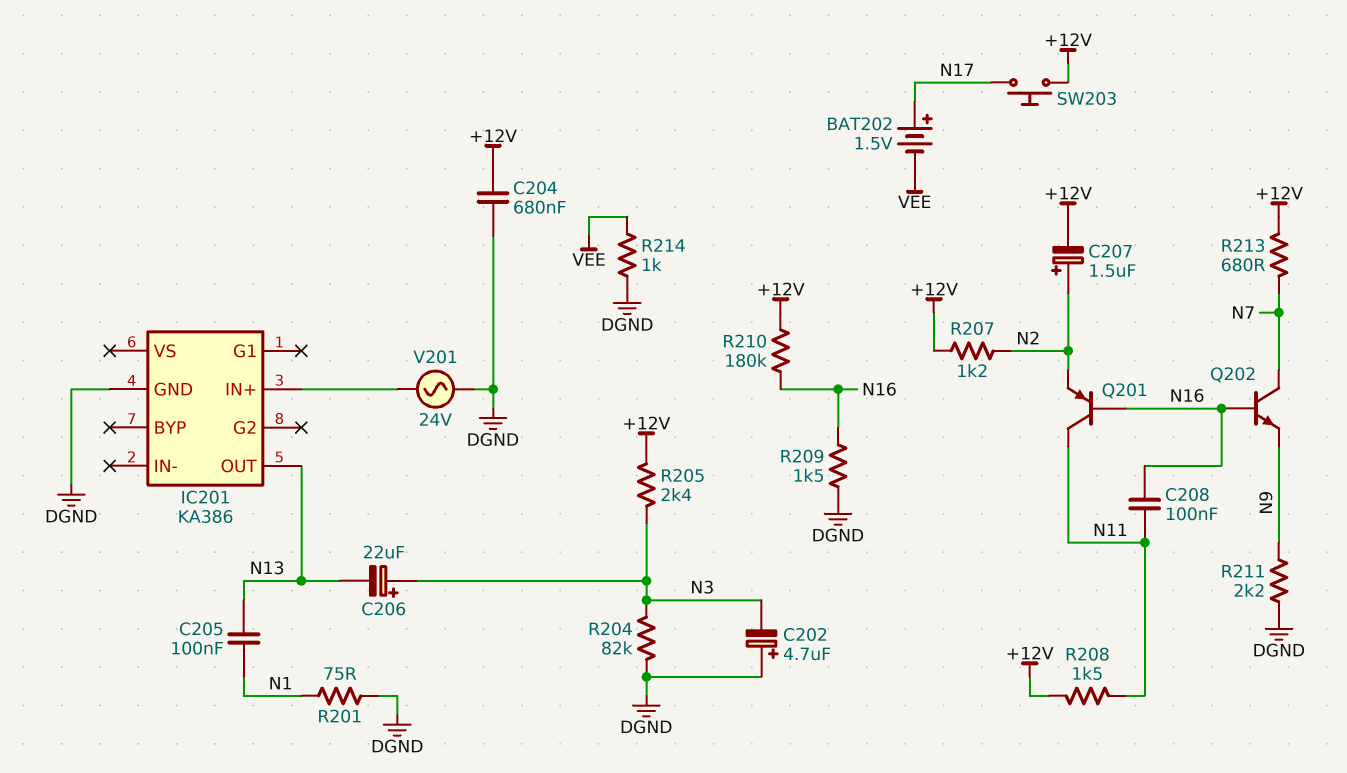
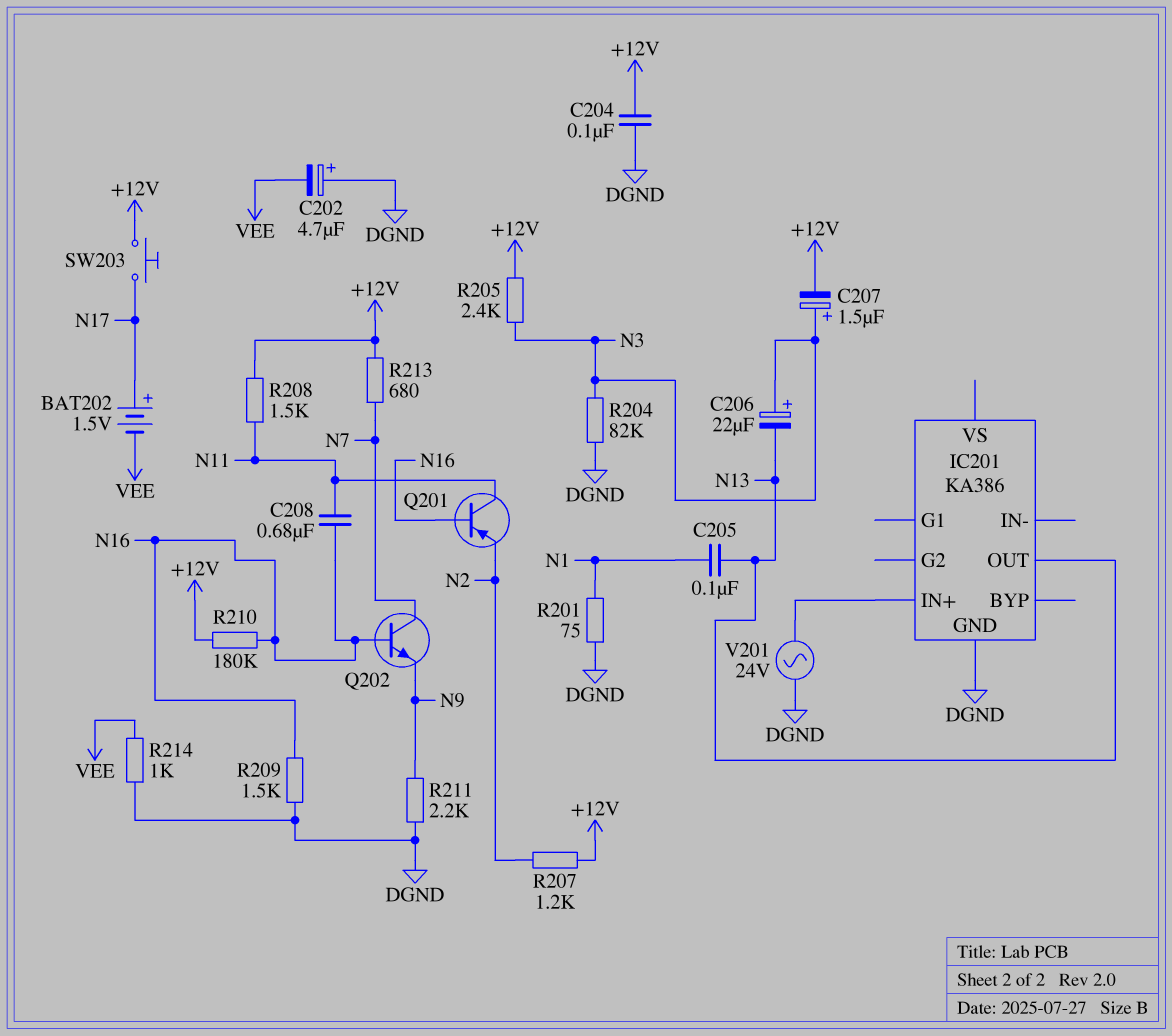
C202: 4.7uF (plus DGND, minus N3) -> 4.7uF (plus DGND, minus VEE)
C204: 680nF (+12V, DGND) -> 100nF (+12V, DGND)
C207: 1.5uF (plus N2, minus +12V) -> 1.5uF (plus N3, minus +12V)
C208: 100nF (N11, N16) -> 680nF (N11, N16)

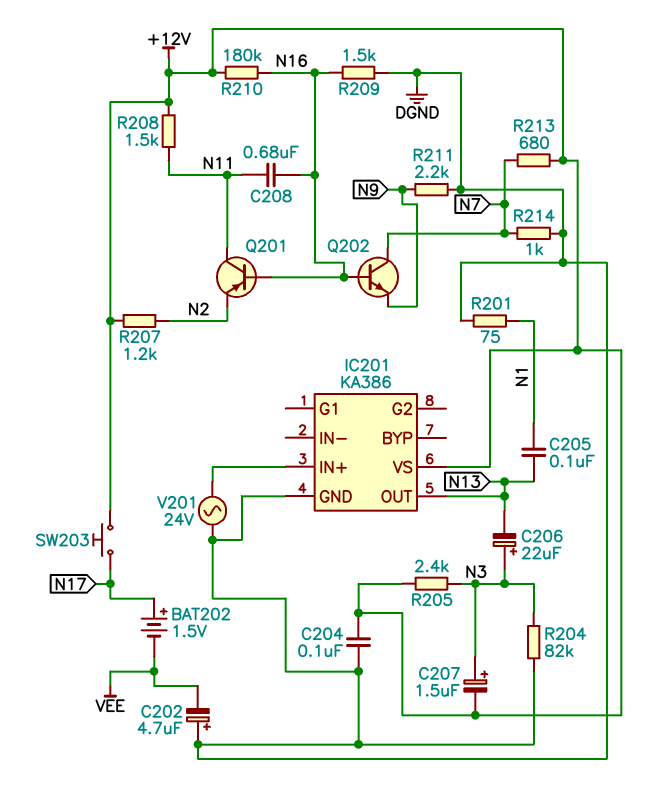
IC201 pin VS: none -> +12V
R214: 1k (DGND, VEE) -> 1k (DGND, N7)

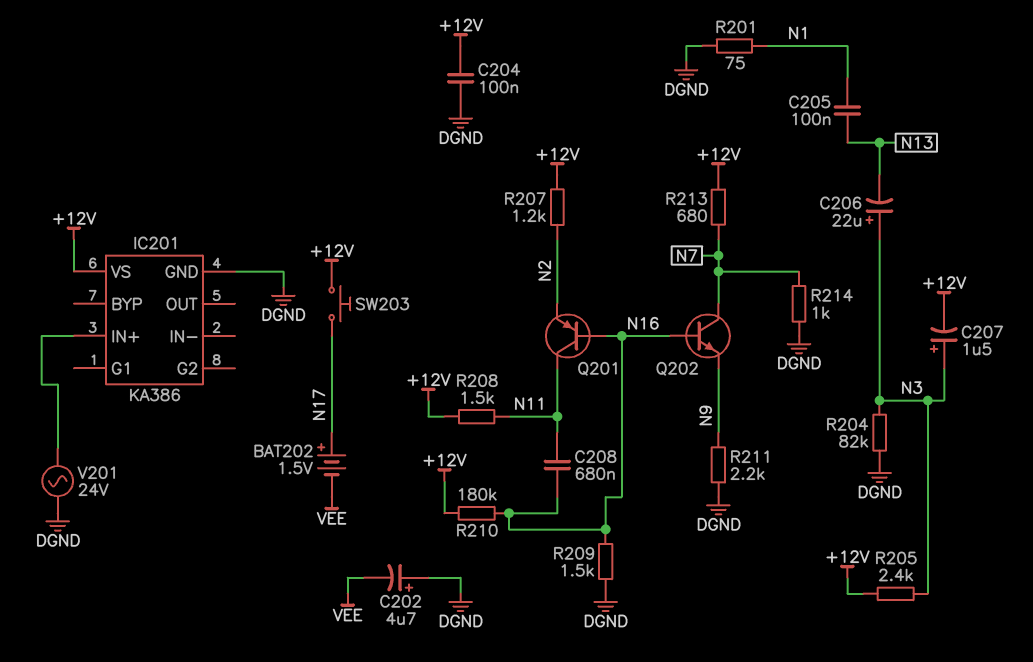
IC201 pin OUT: N13 -> none

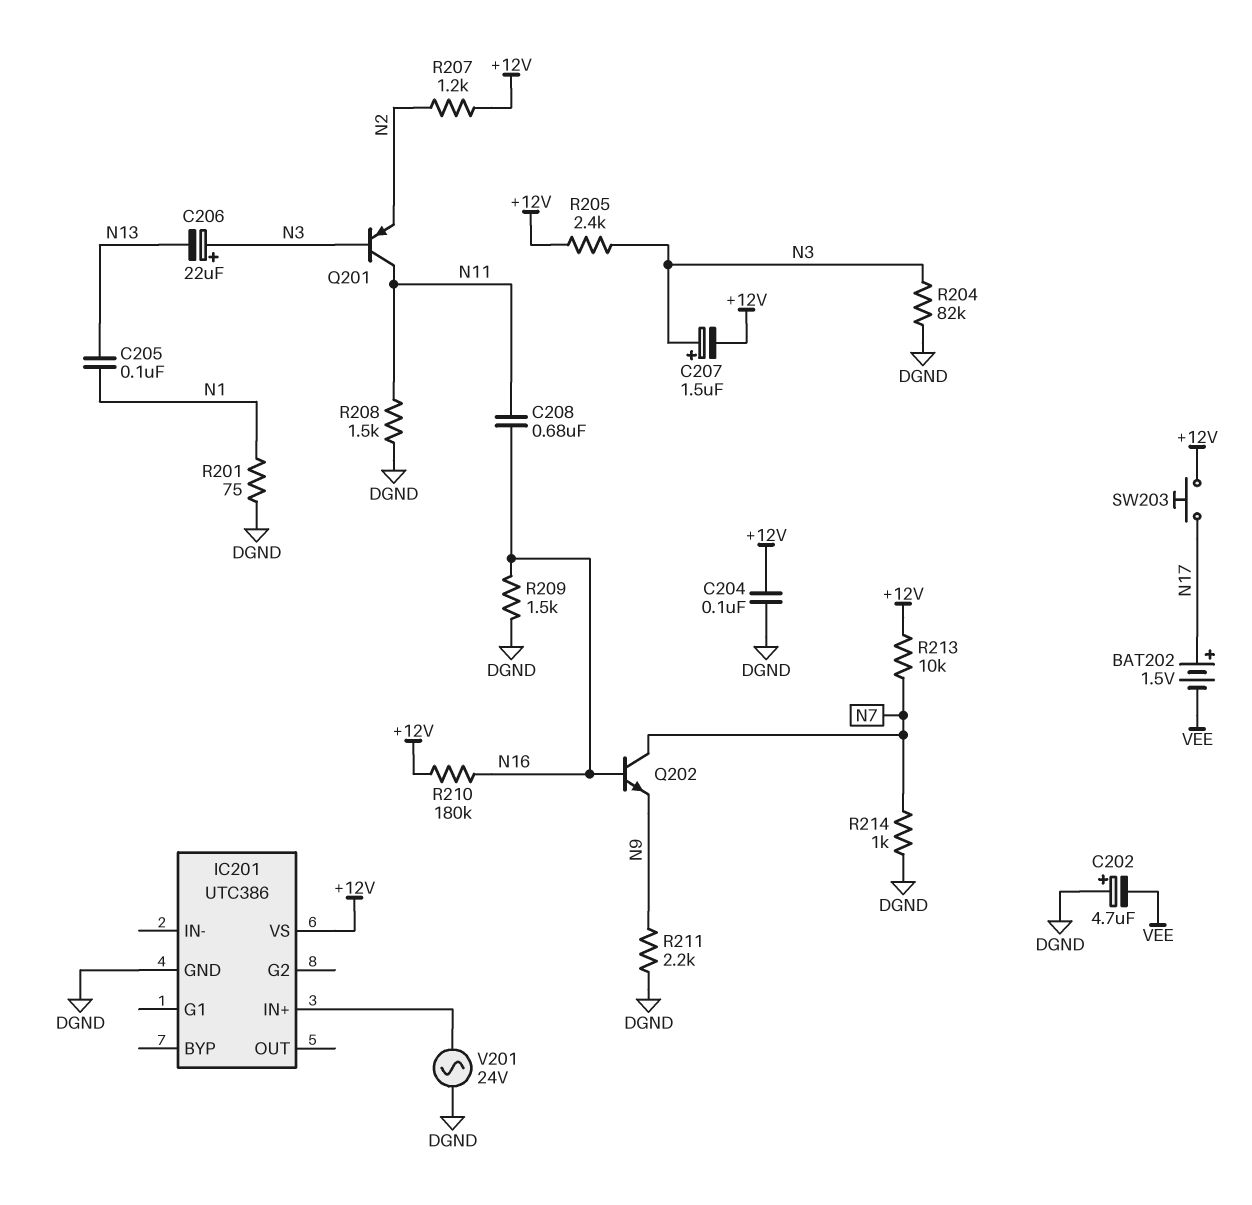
IC201: KA386 -> UTC386
Q201: PNP (B N16, C N11, E N2) -> PNP (B N3, C N11, E N2)
R208: 1.5k (+12V, N11) -> 1.5k (DGND, N11)
R213: 680 (+12V, N7) -> 10k (+12V, N7)

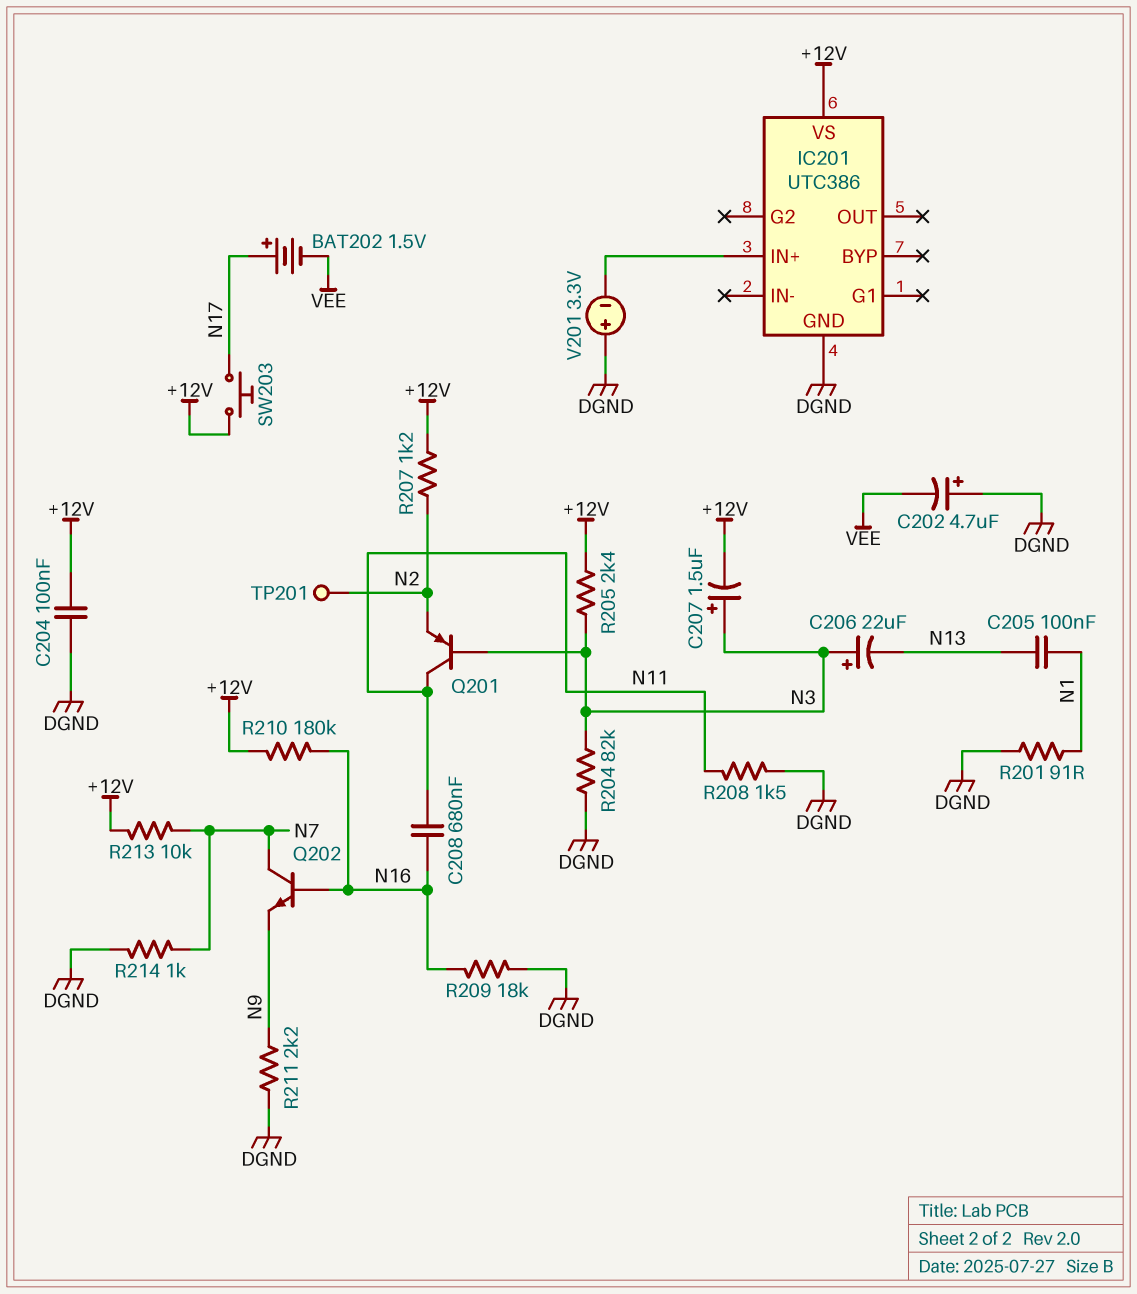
R201: 75 (DGND, N1) -> 91 (DGND, N1)
R209: 1.5k (DGND, N16) -> 18k (DGND, N16)
TP201: none -> test point (N2)
V201: AC 24V (DGND, IC201/IN+) -> 3.3V (plus DGND, minus IC201/IN+)

